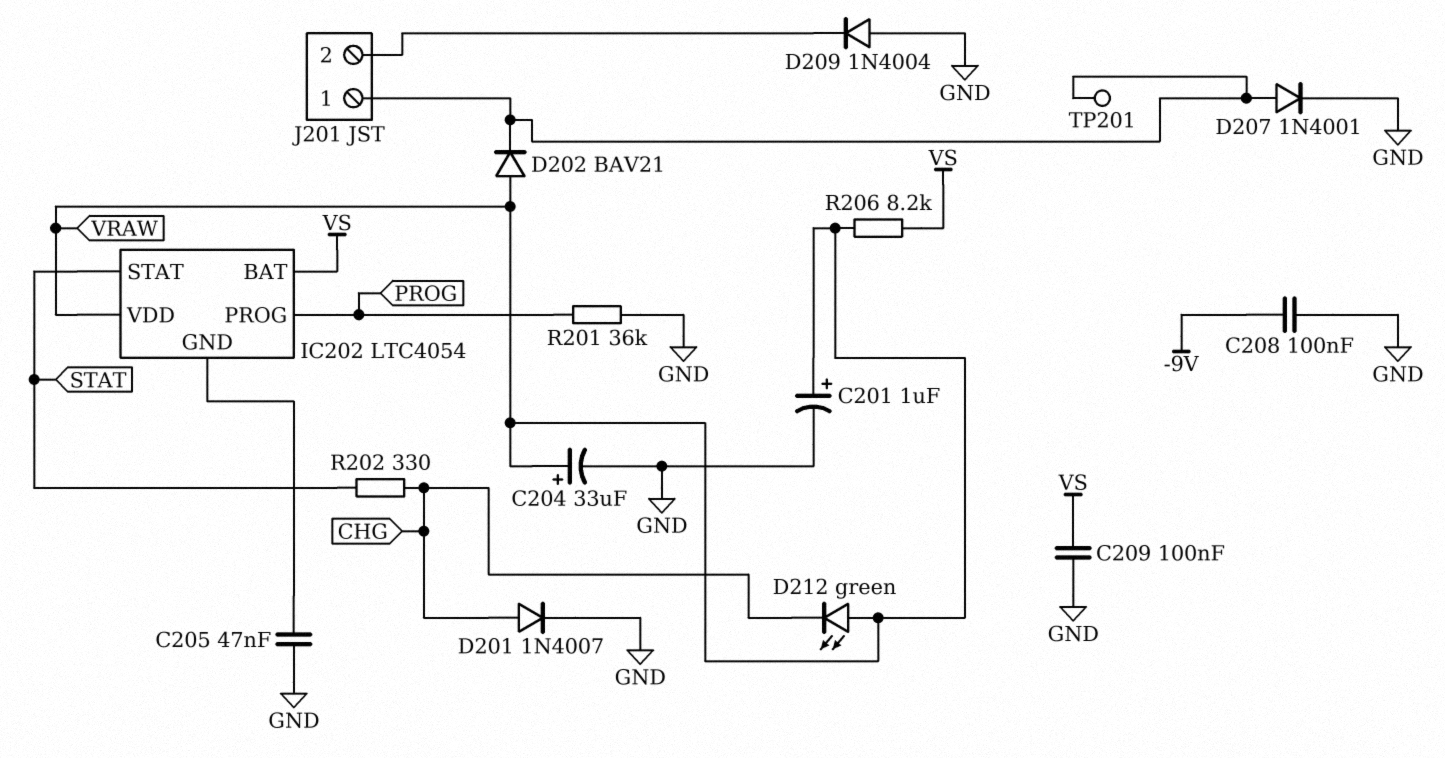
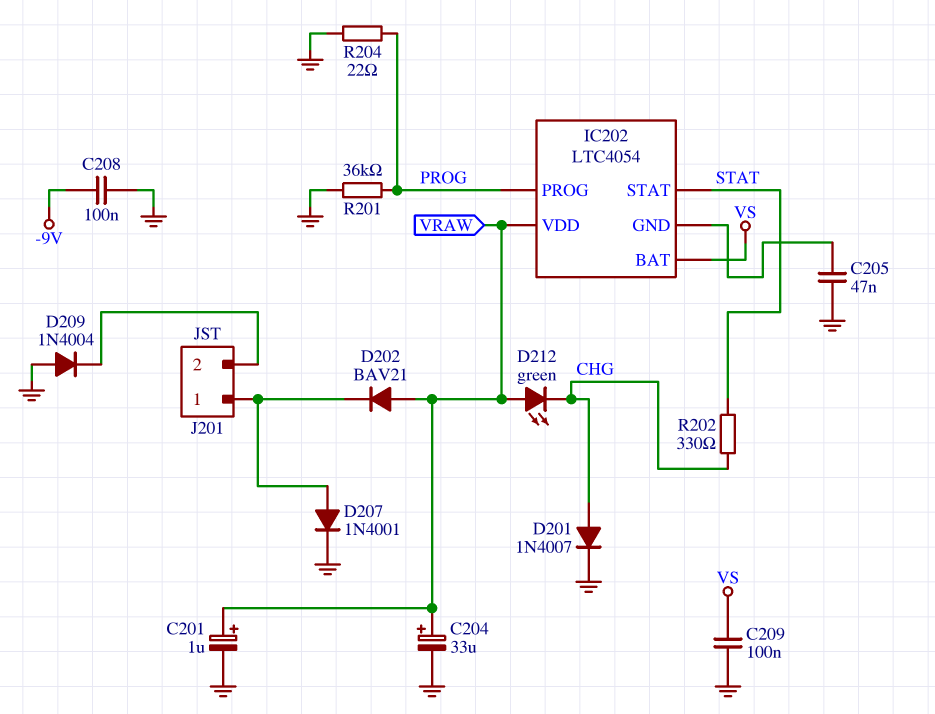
R204: none -> 22 (GND, PROG)
R206: 8.2k (VRAW, VS) -> none
TP201: test point (J201/1) -> none

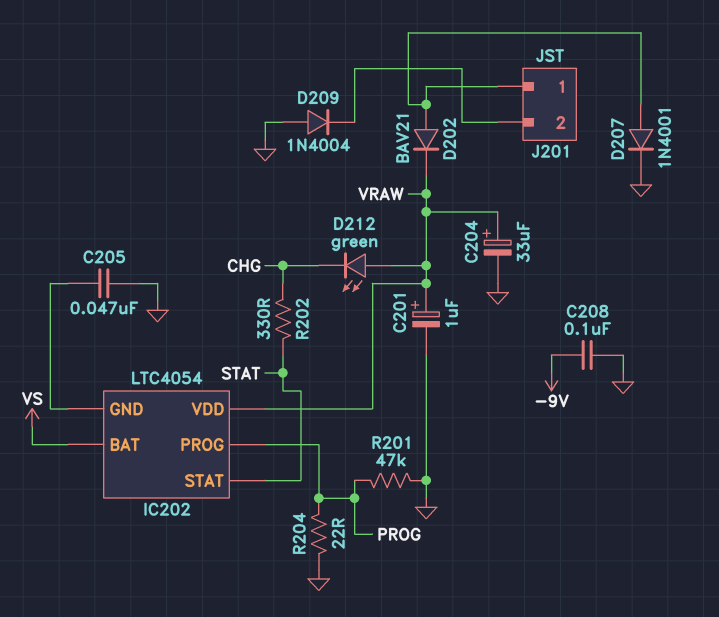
C209: 100nF (GND, VS) -> none
D201: diode 1N4007 (A CHG, K GND) -> none
D202: diode BAV21 (A VRAW, K J201/1) -> diode BAV21 (A J201/1, K VRAW)
R201: 36k (GND, PROG) -> 47k (GND, PROG)

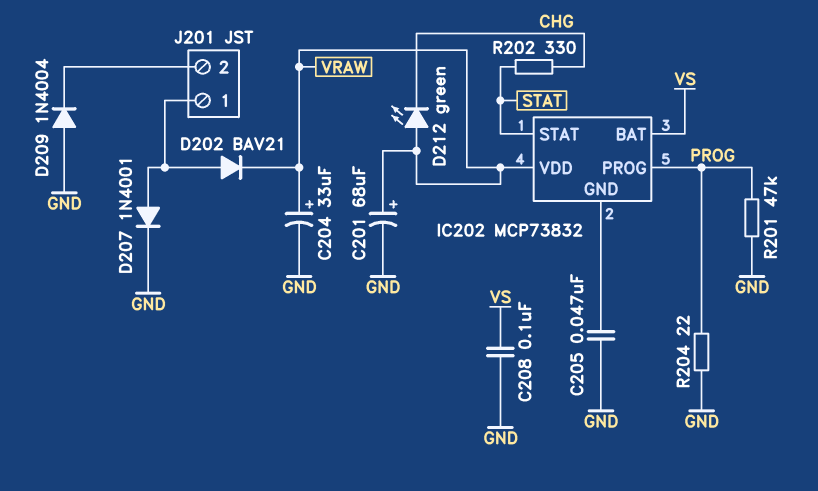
C201: 1uF (plus VRAW, minus GND) -> 68uF (plus VRAW, minus GND)
C208: 100nF (-9V, GND) -> 100nF (GND, VS)
IC202: LTC4054 -> MCP73832

